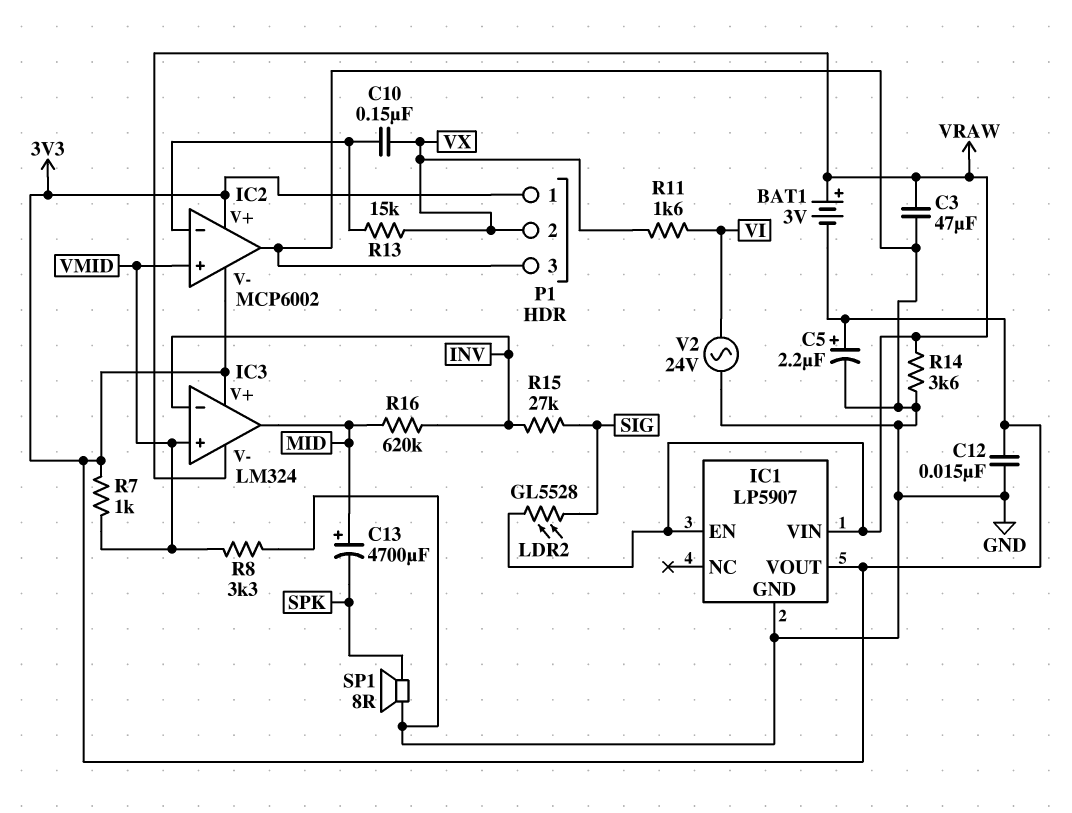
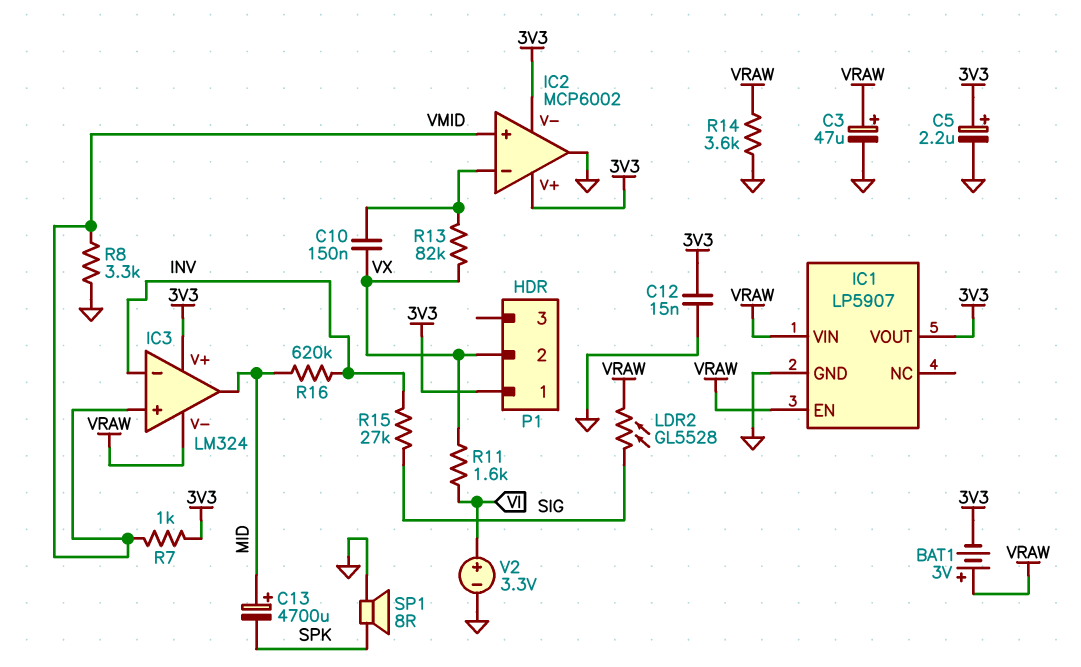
C3: 47uF (GND, VRAW) -> 47uF (plus VRAW, minus GND)
P1 pin 3: GND -> none
R13: 15k (IC2/in-, VX) -> 82k (IC2/in-, VX)
V2: AC 24V (GND, VI) -> 3.3V (plus VI, minus GND)

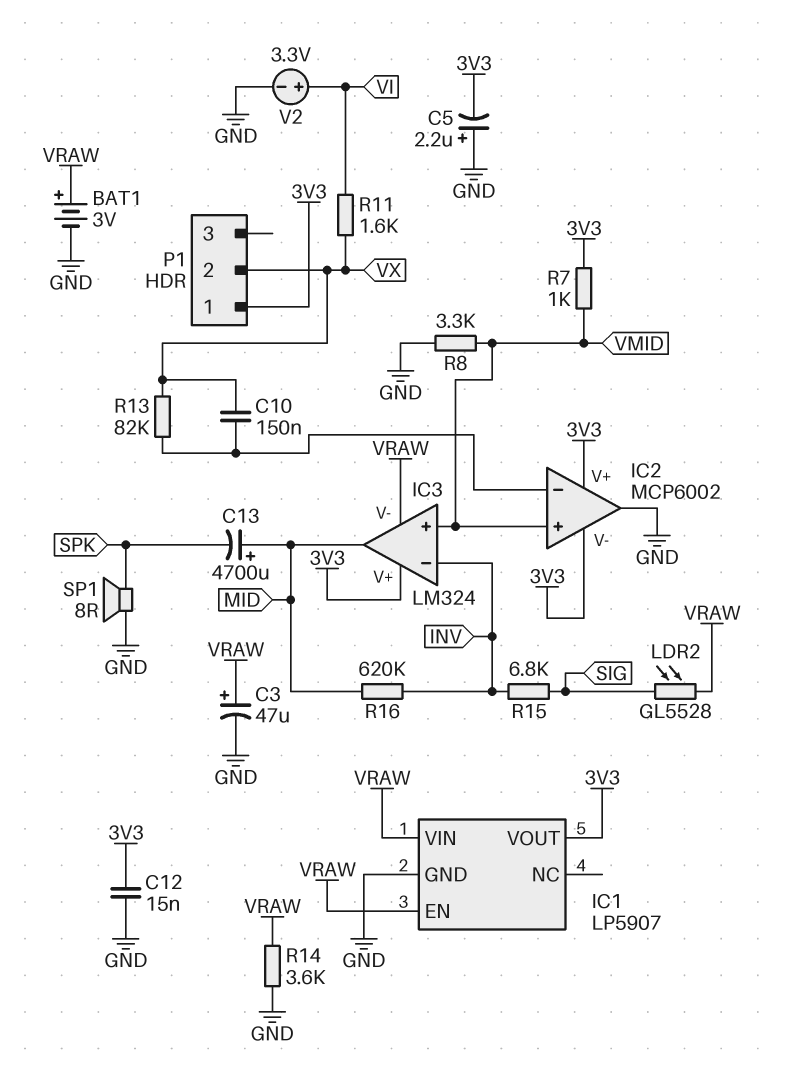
BAT1: 3V (plus VRAW, minus 3V3) -> 3V (plus VRAW, minus GND)
C5: 2.2uF (plus 3V3, minus GND) -> 2.2uF (plus GND, minus 3V3)
R15: 27k (INV, SIG) -> 6.8k (INV, SIG)

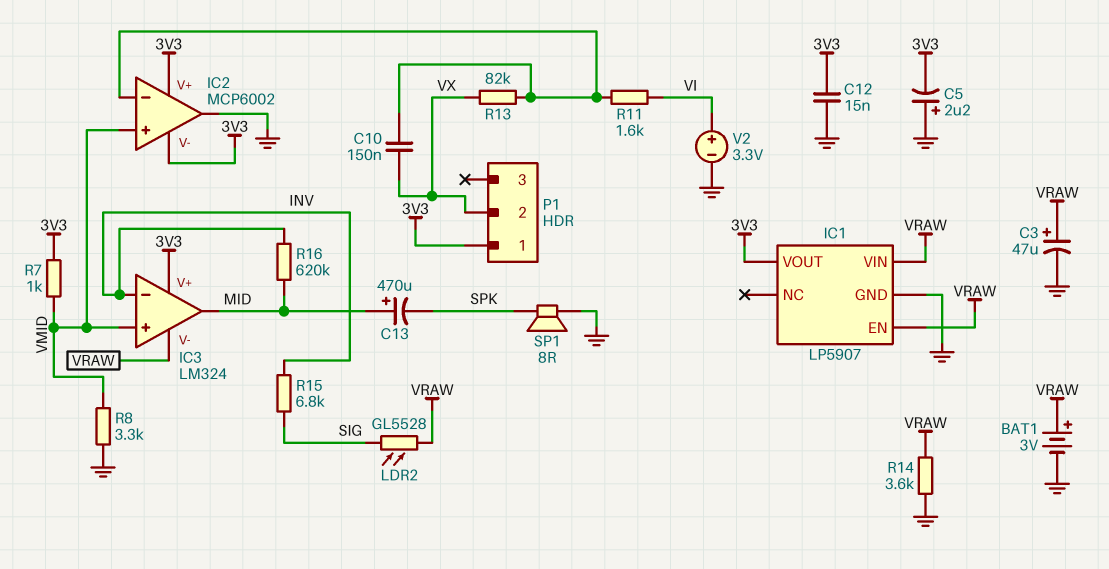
C13: 4700uF (plus MID, minus SPK) -> 470uF (plus MID, minus SPK)
R11: 1.6k (VI, VX) -> 1.6k (IC2/in-, VI)

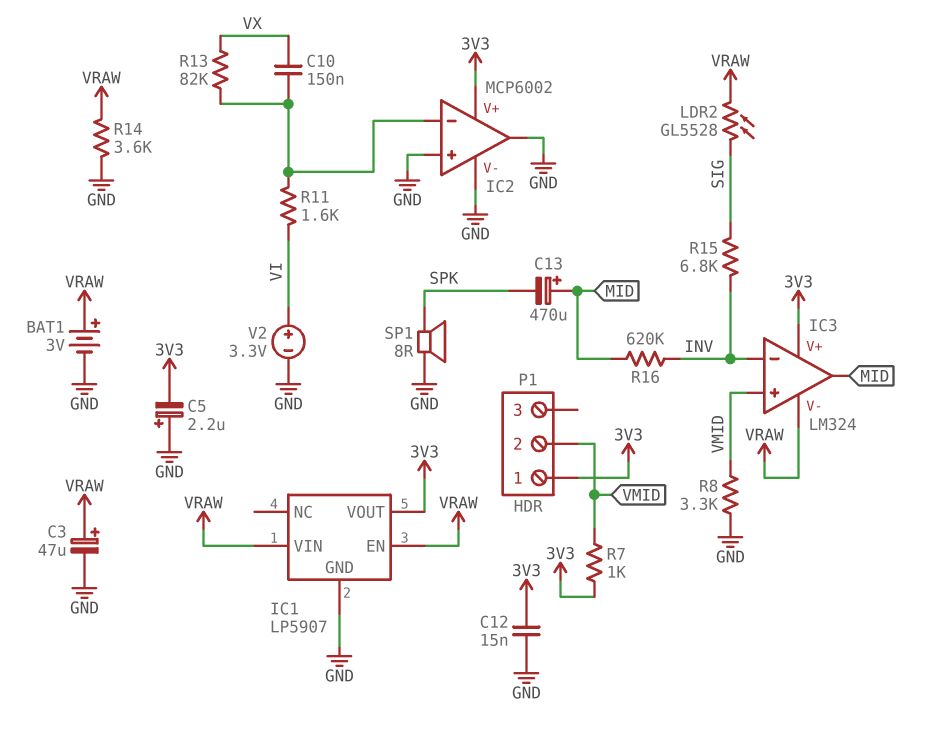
IC2 pin V-: 3V3 -> GND
IC2 pin in+: VMID -> GND
P1 pin 2: VX -> VMID

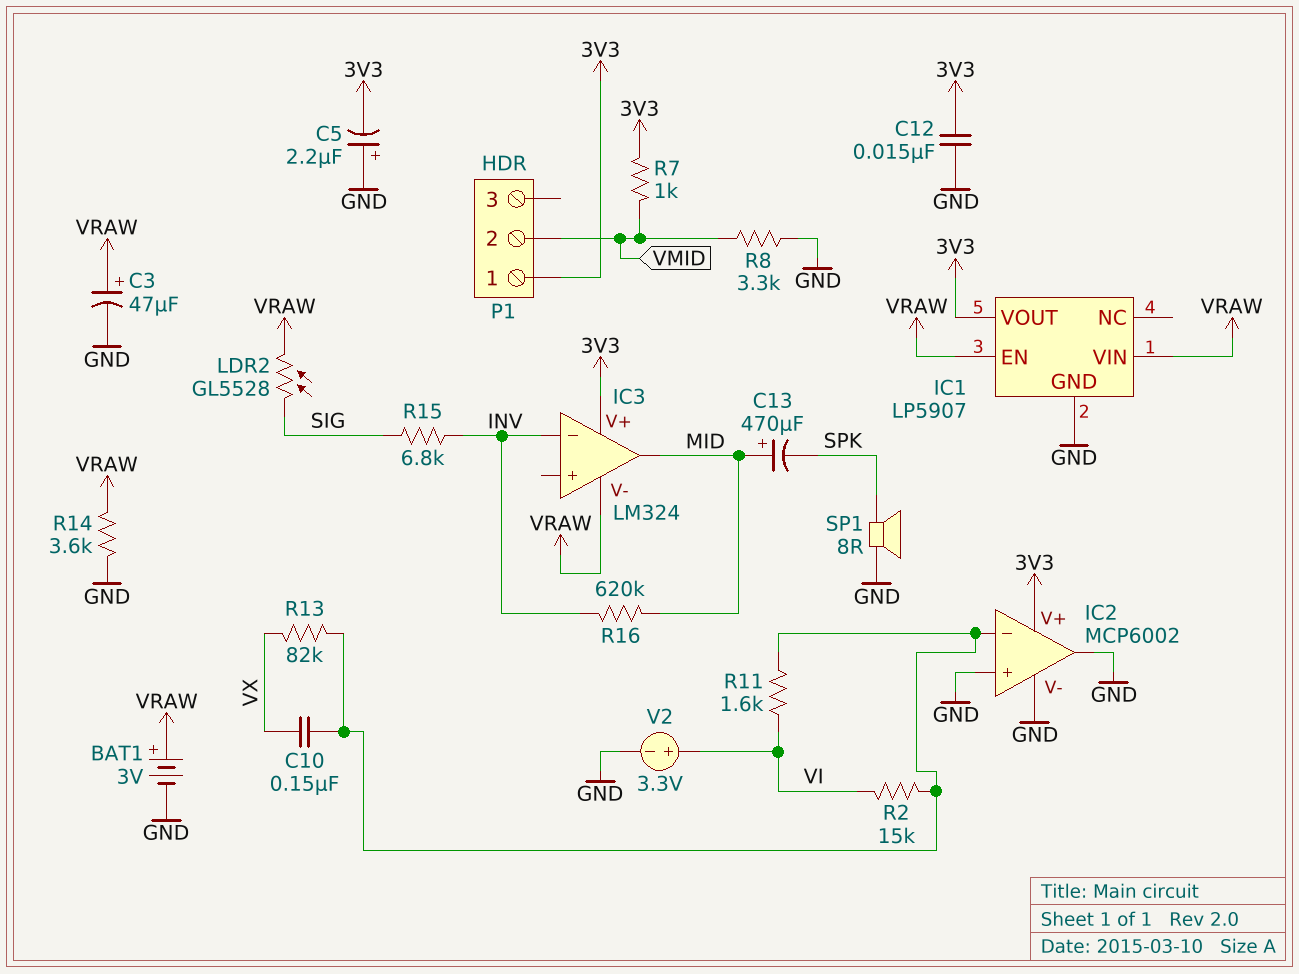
IC3 pin in+: VMID -> none
R2: none -> 15k (IC2/in-, VI)

